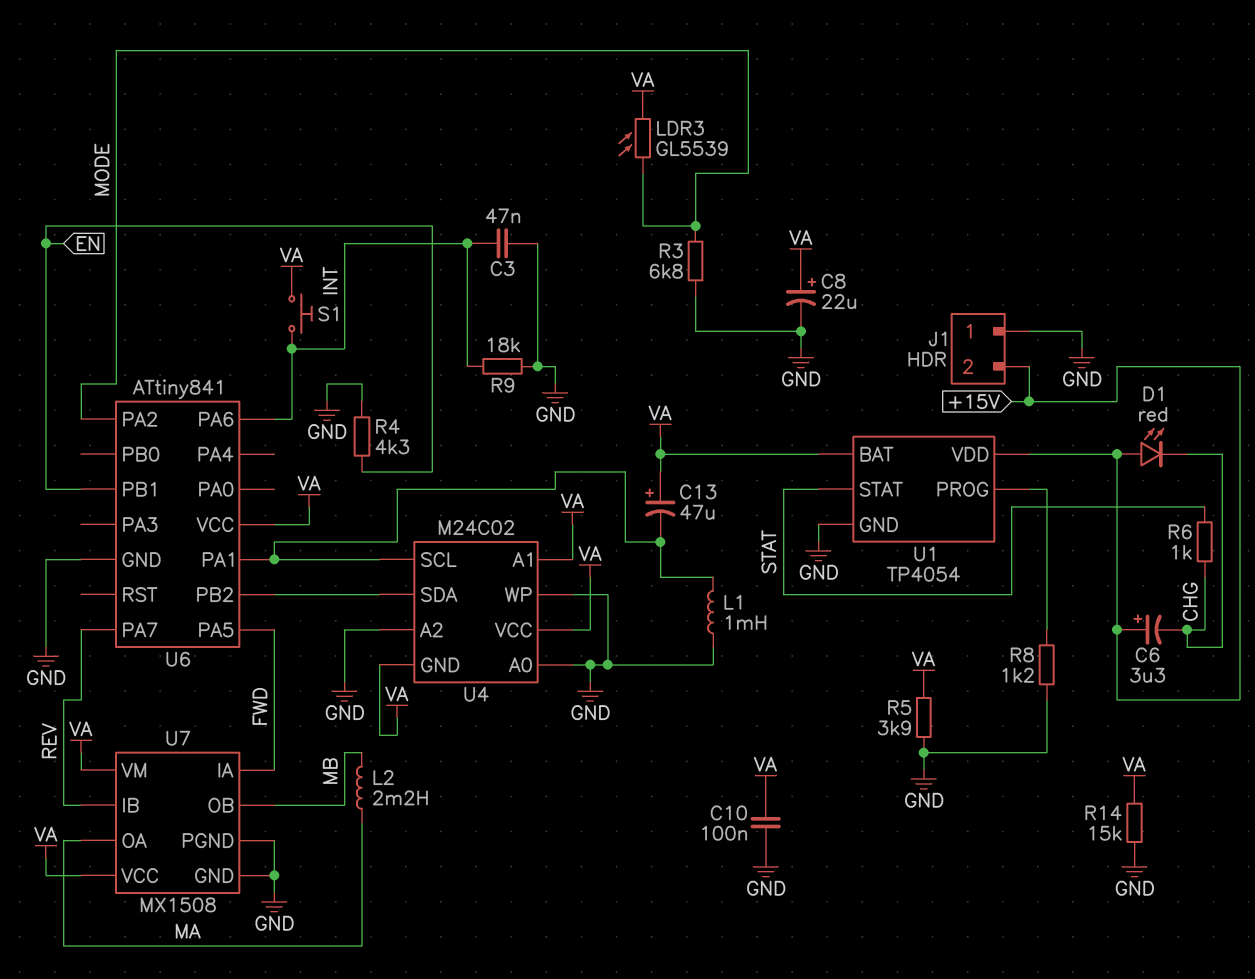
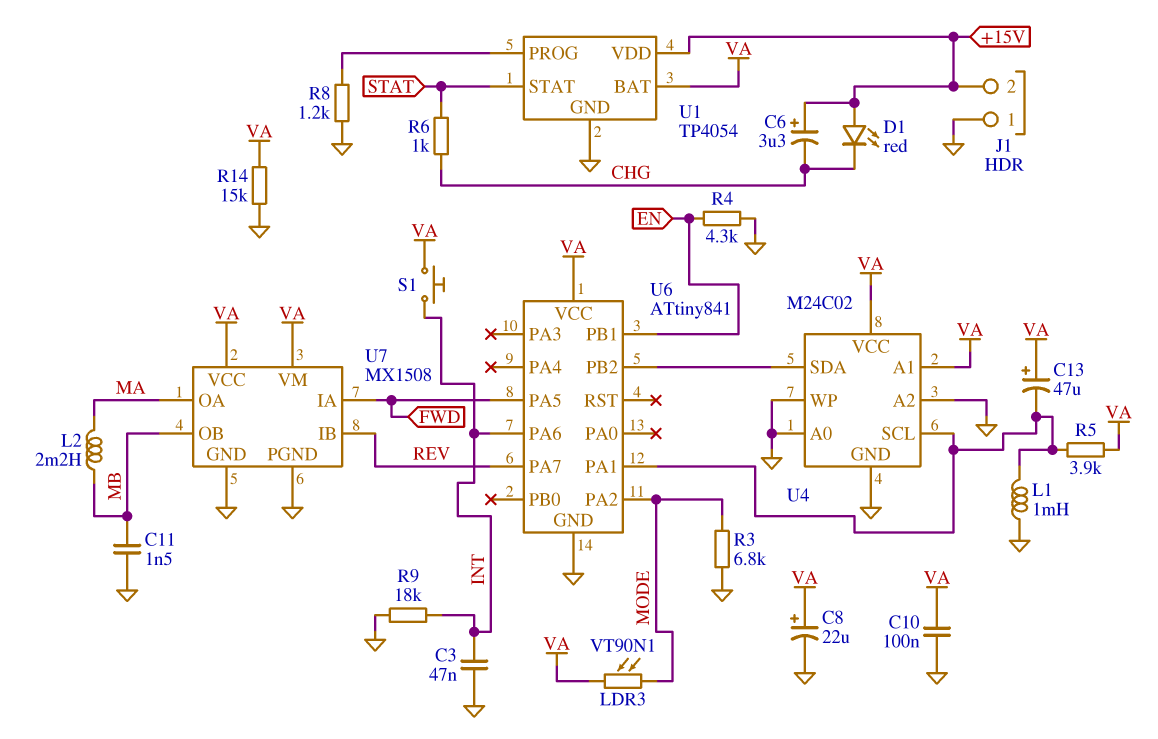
C11: none -> 1.5nF (GND, MB)
LDR3: GL5539 (MODE, VA) -> VT90N1 (MODE, VA)
R5: 3.9k (GND, VA) -> 3.9k (U4/SCL, VA)
U4 pin GND: VA -> GND

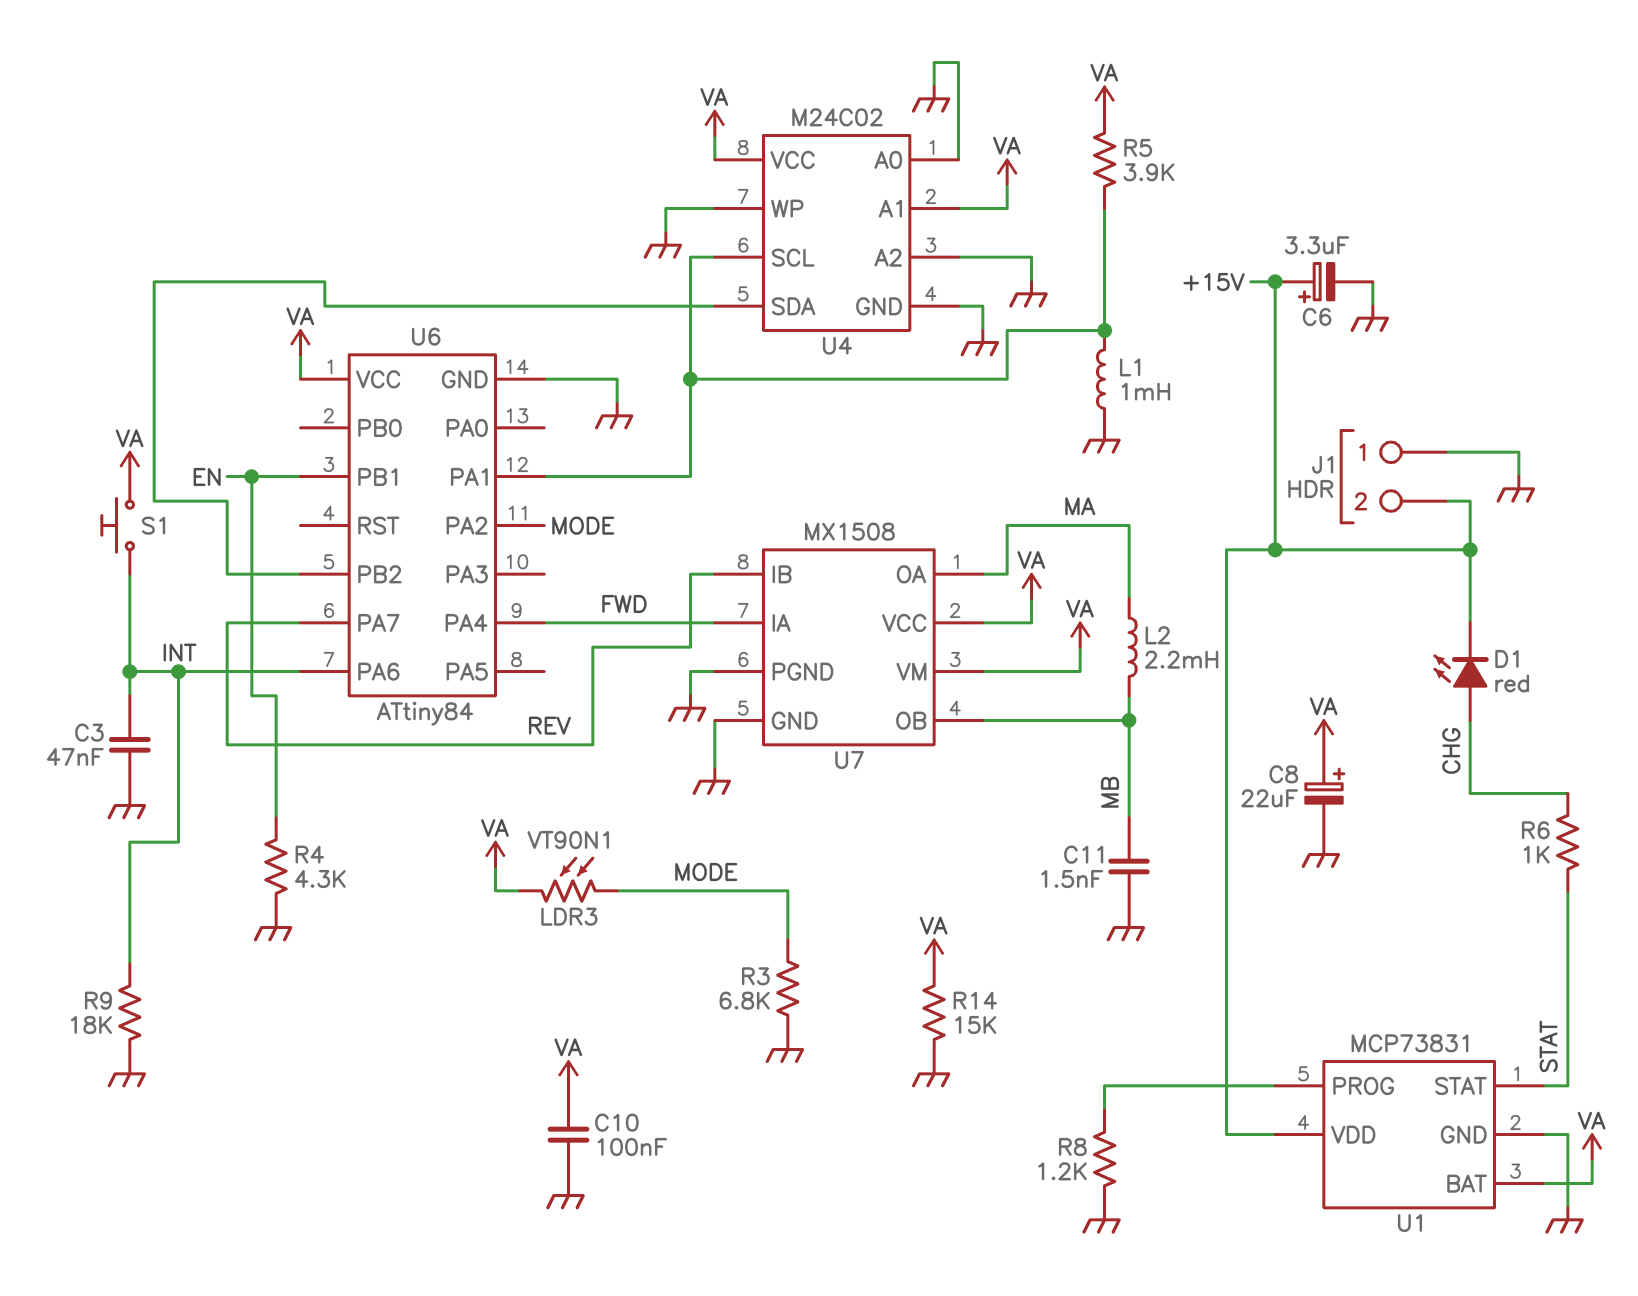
C6: 3.3uF (plus +15V, minus CHG) -> 3.3uF (plus +15V, minus GND)
C13: 47uF (plus VA, minus U4/SCL) -> none
D1: LED red (A +15V, K CHG) -> LED red (A CHG, K +15V)
U1: TP4054 -> MCP73831
U6: ATtiny841 -> ATtiny84
U6 pin PA4: none -> FWD
U6 pin PA5: FWD -> none

